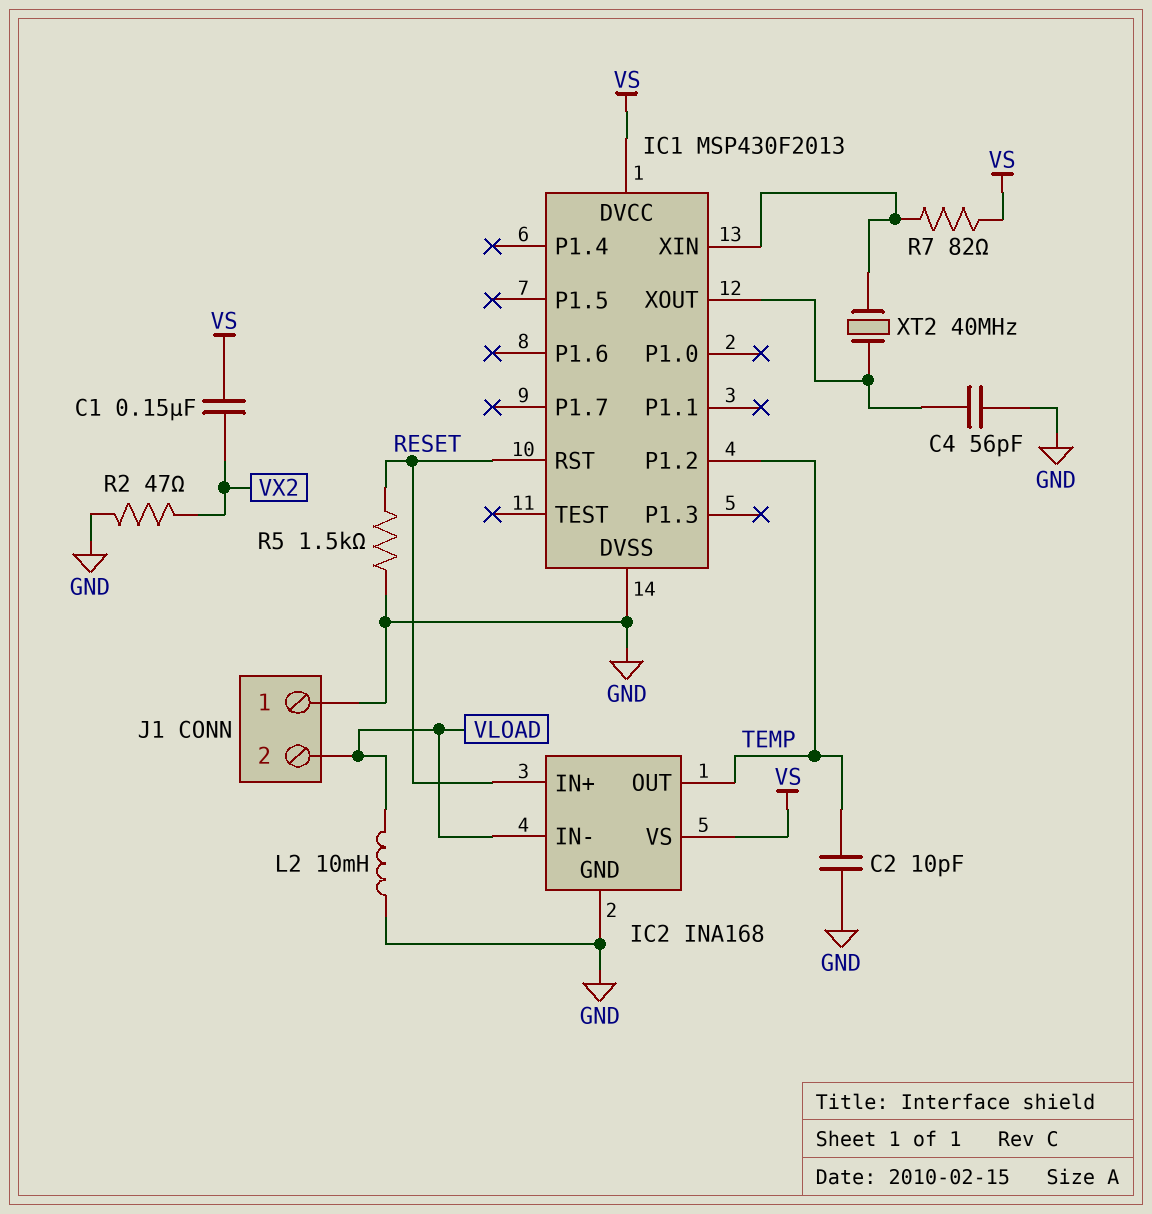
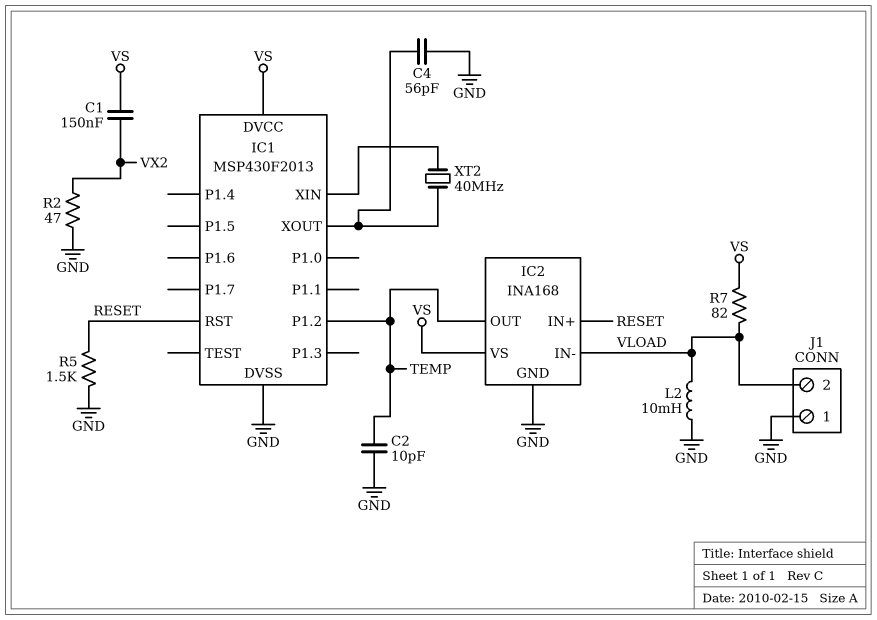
R7: 82 (IC1/XIN, VS) -> 82 (VLOAD, VS)

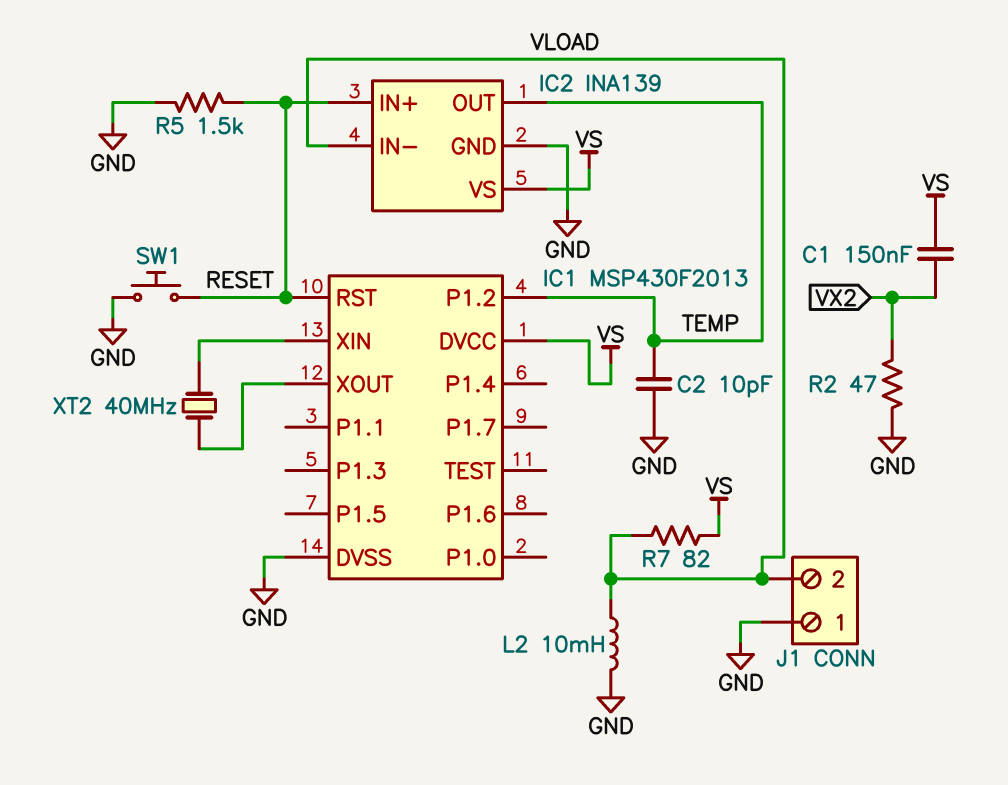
C4: 56pF (GND, IC1/XOUT) -> none
IC2: INA168 -> INA139
SW1: none -> button (GND, RESET)

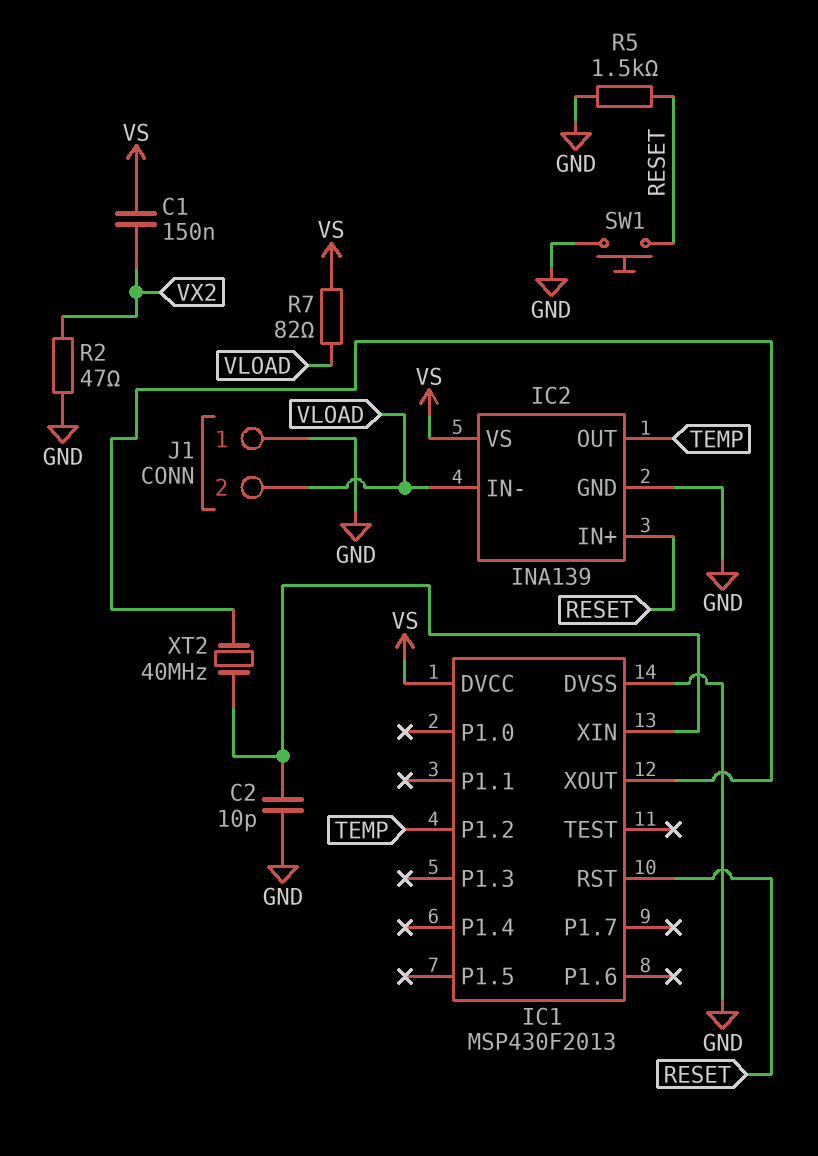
C2: 10pF (GND, TEMP) -> 10pF (GND, IC1/XIN)
L2: 10mH (GND, VLOAD) -> none

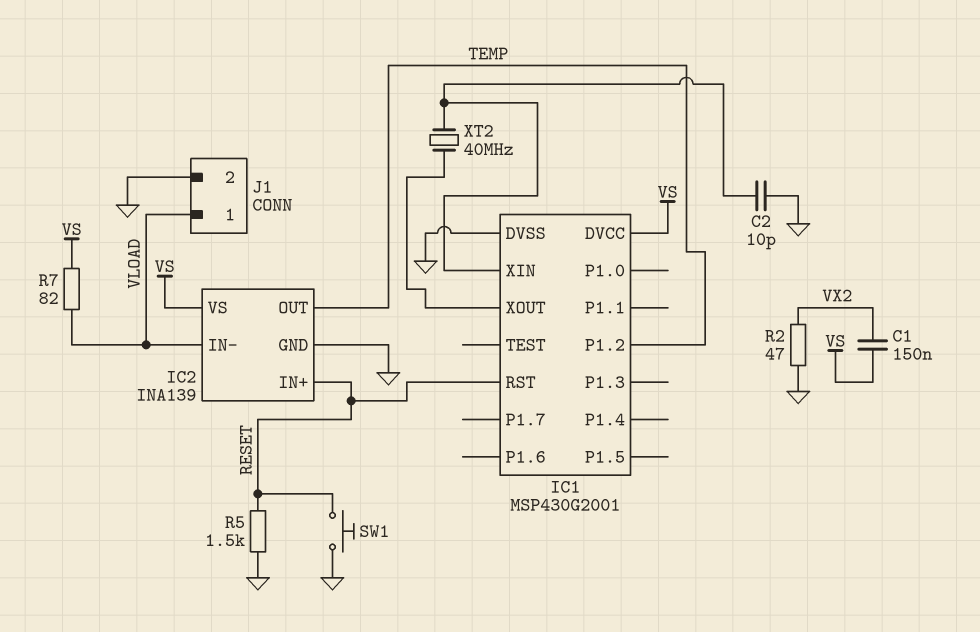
IC1: MSP430F2013 -> MSP430G2001
J1 pin 1: GND -> VLOAD
J1 pin 2: VLOAD -> GND

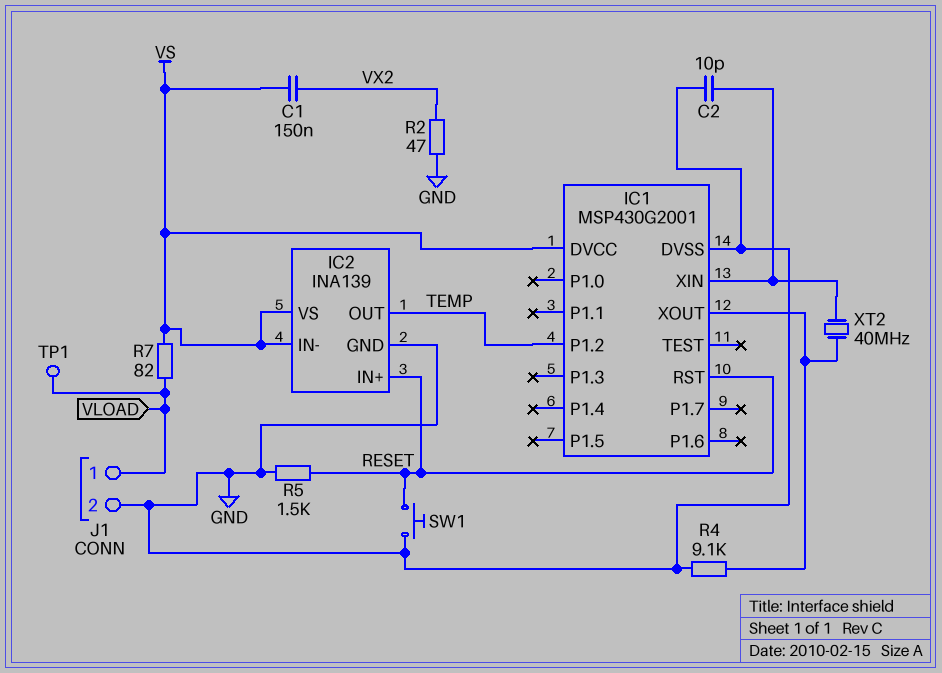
IC2 pin IN-: VLOAD -> VS
R4: none -> 9.1k (GND, IC1/XOUT)
TP1: none -> test point (VLOAD)

